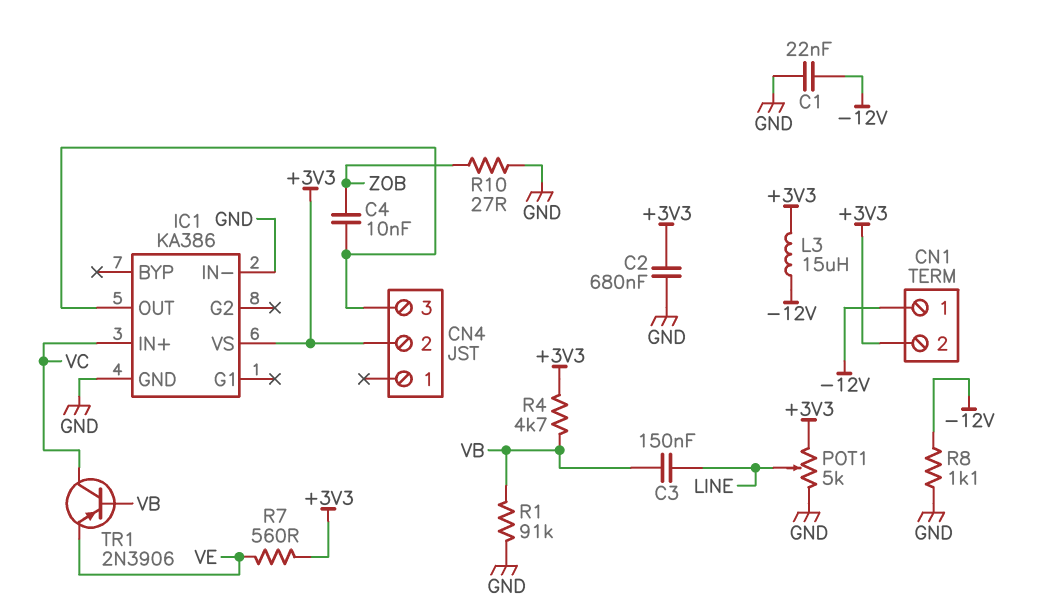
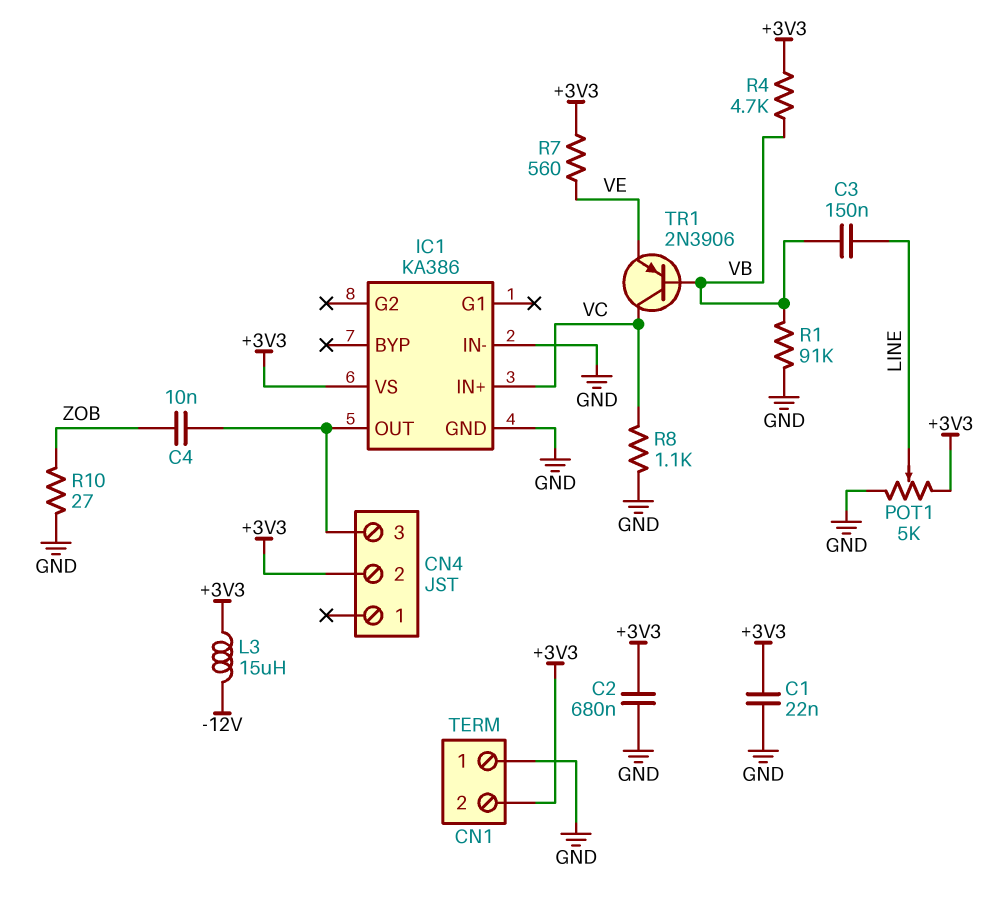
C1: 22nF (-12V, GND) -> 22nF (+3V3, GND)
CN1 pin 1: -12V -> GND
R8: 1.1k (-12V, GND) -> 1.1k (GND, VC)

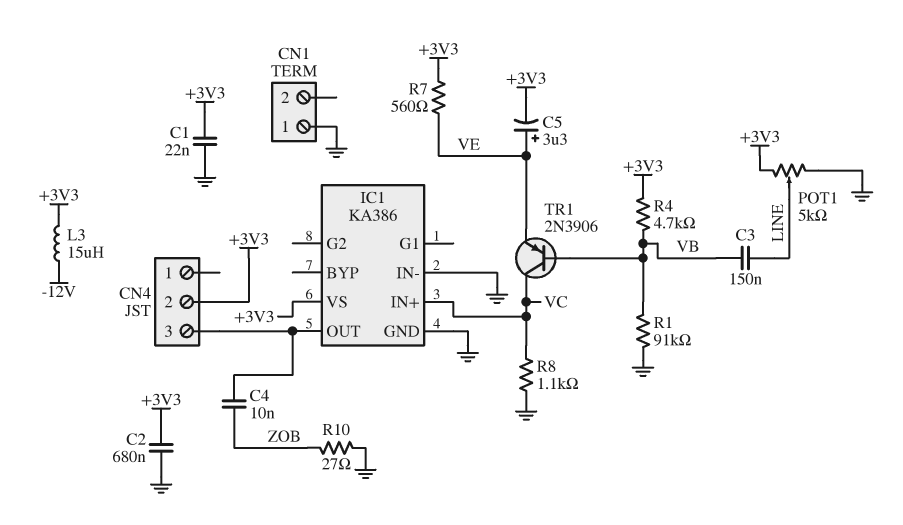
C5: none -> 3.3uF (plus VE, minus +3V3)
CN1 pin 2: +3V3 -> none

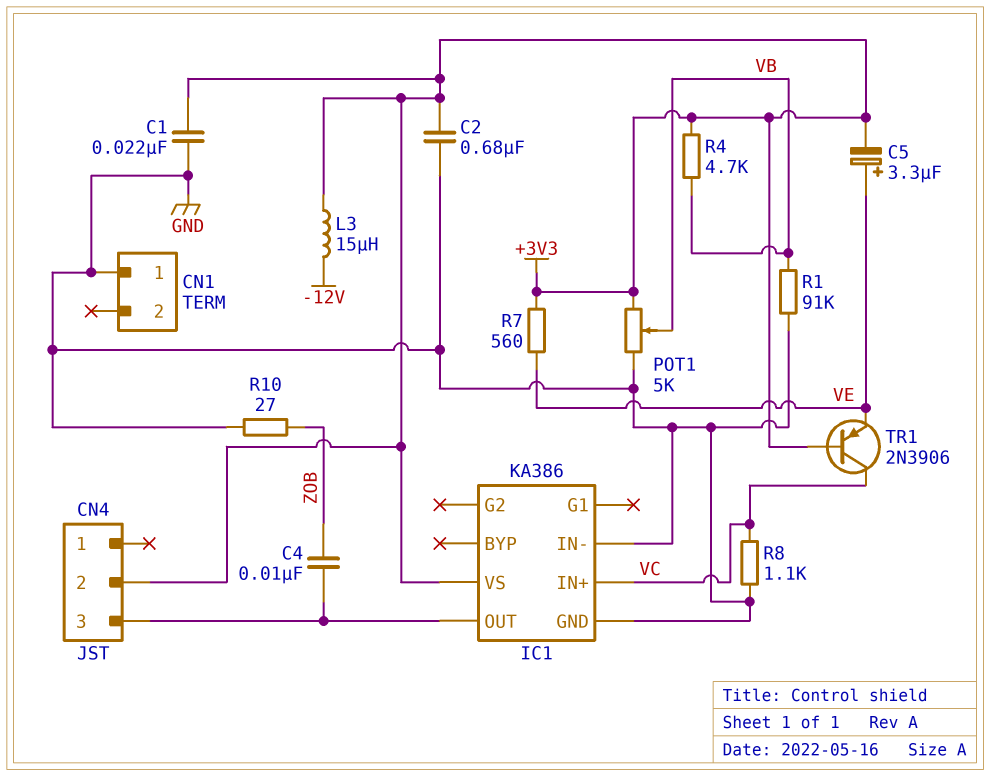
C3: 150nF (LINE, VB) -> none
POT1: 5k (+3V3, GND, wiper LINE) -> 5k (+3V3, GND, wiper VB)
TR1: PNP 2N3906 (B VB, C VC, E VE) -> PNP 2N3906 (B +3V3, C VC, E VE)

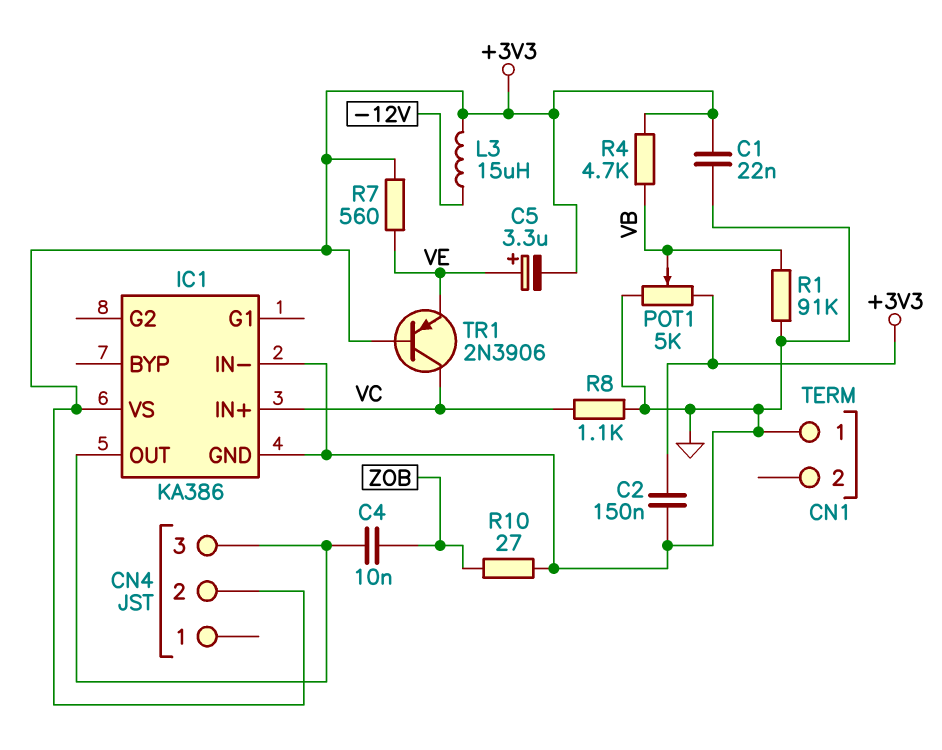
C2: 680nF (+3V3, GND) -> 150nF (+3V3, GND)

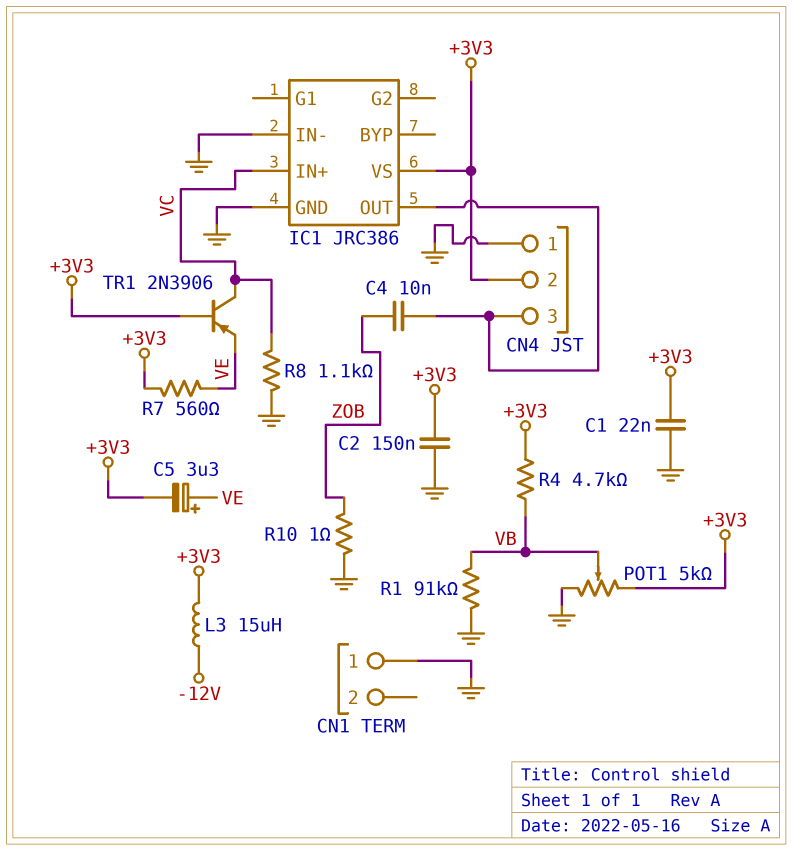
CN4 pin 1: none -> GND
IC1: KA386 -> JRC386
R10: 27 (GND, ZOB) -> 1 (GND, ZOB)

